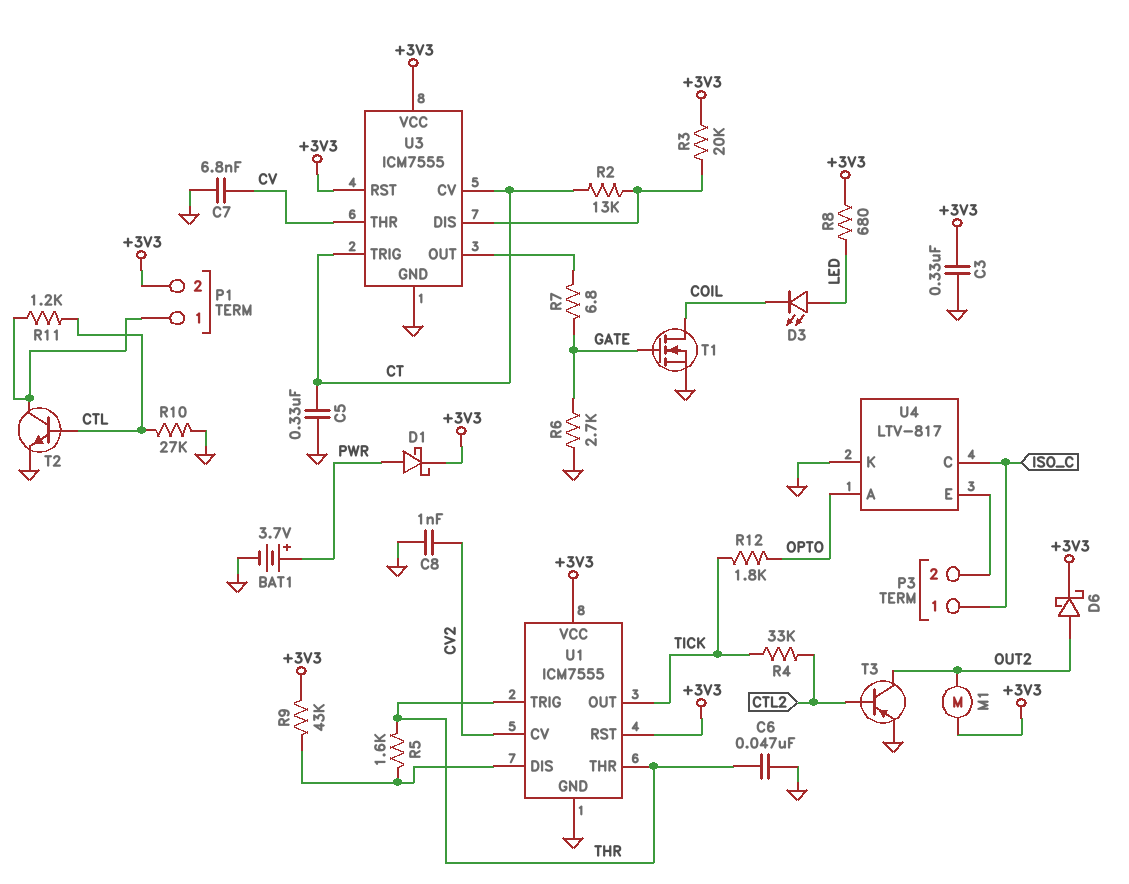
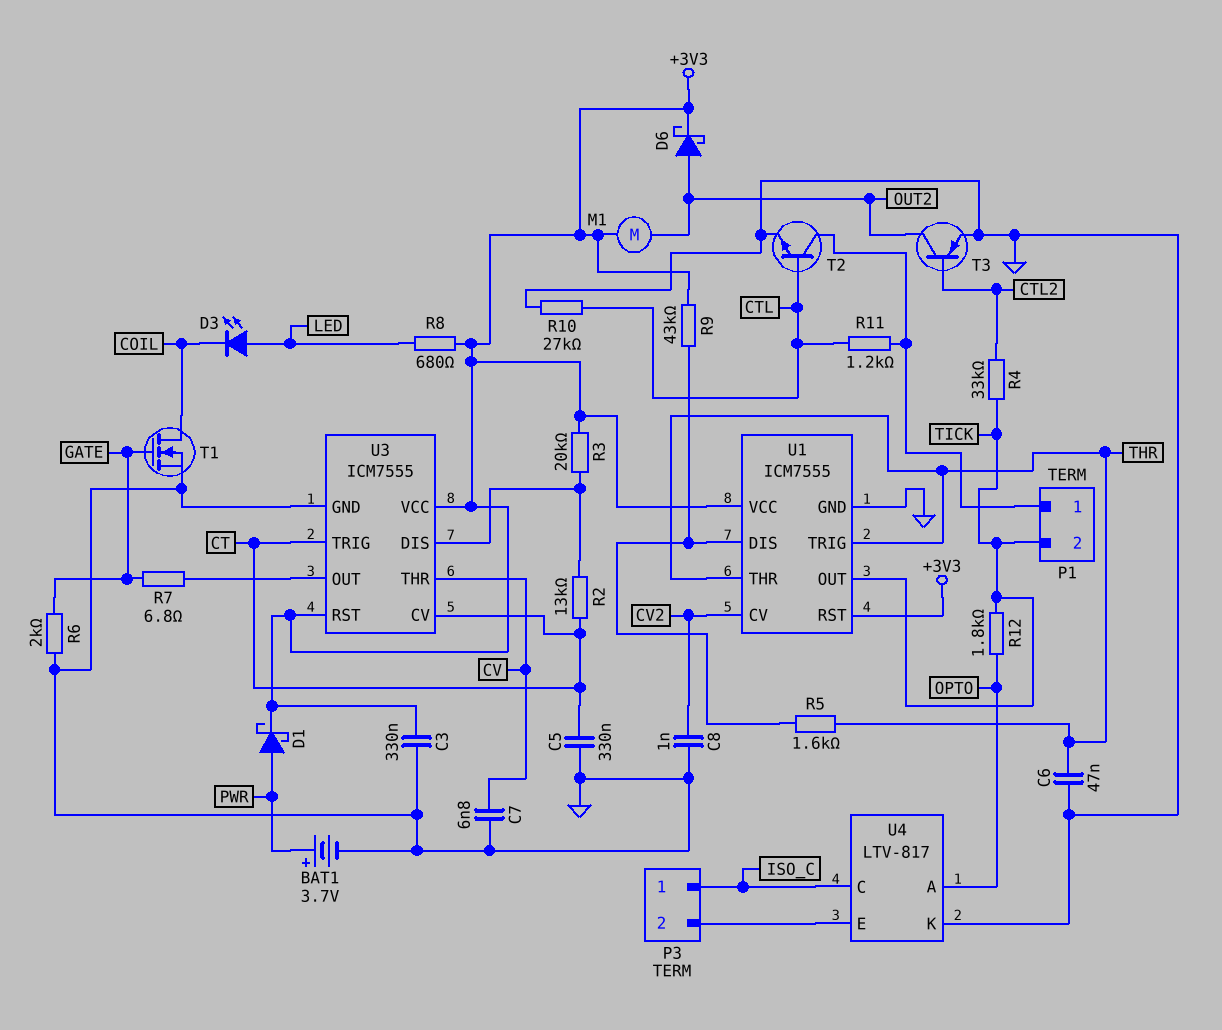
P1 pin 2: +3V3 -> TICK
R6: 2.7k (GATE, GND) -> 2k (GATE, GND)

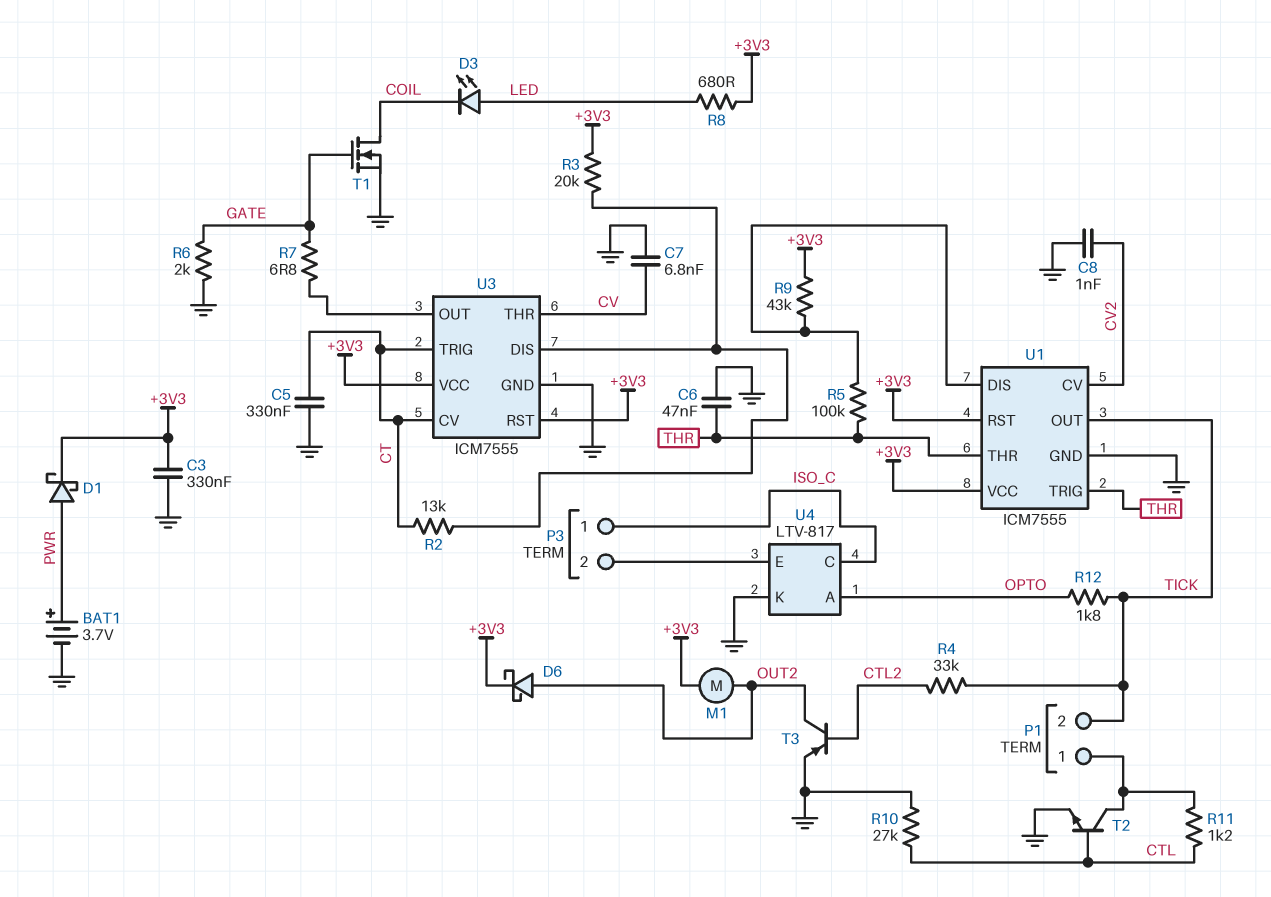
R5: 1.6k (THR, U1/DIS) -> 100k (THR, U1/DIS)

